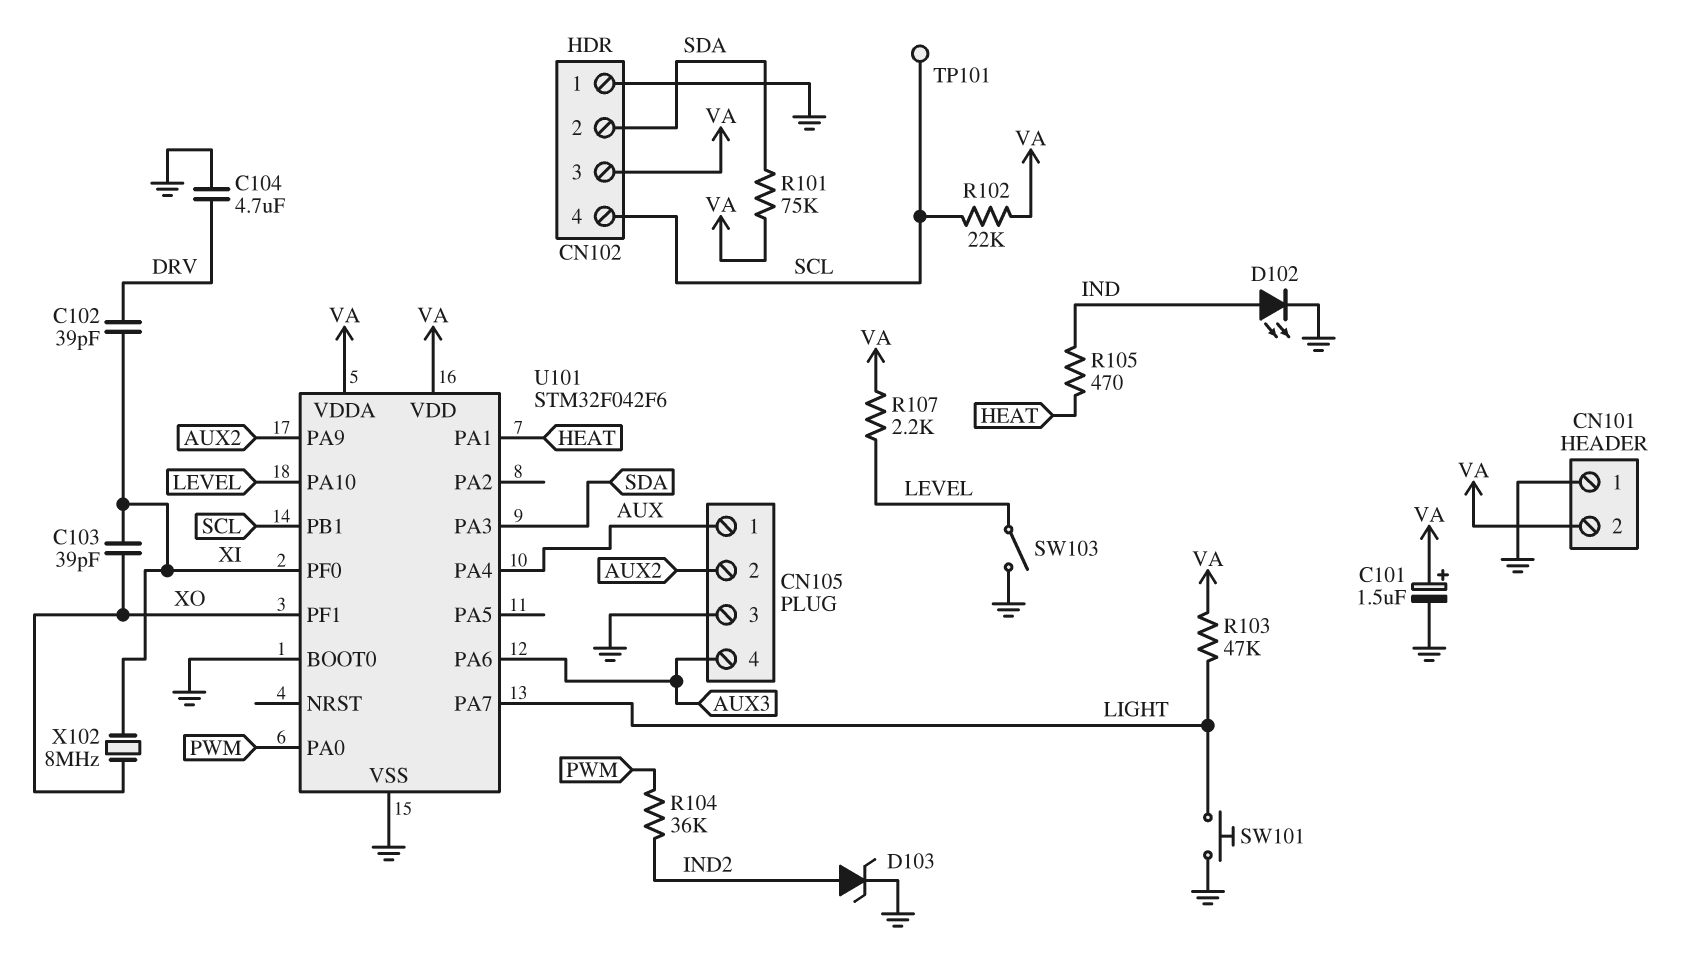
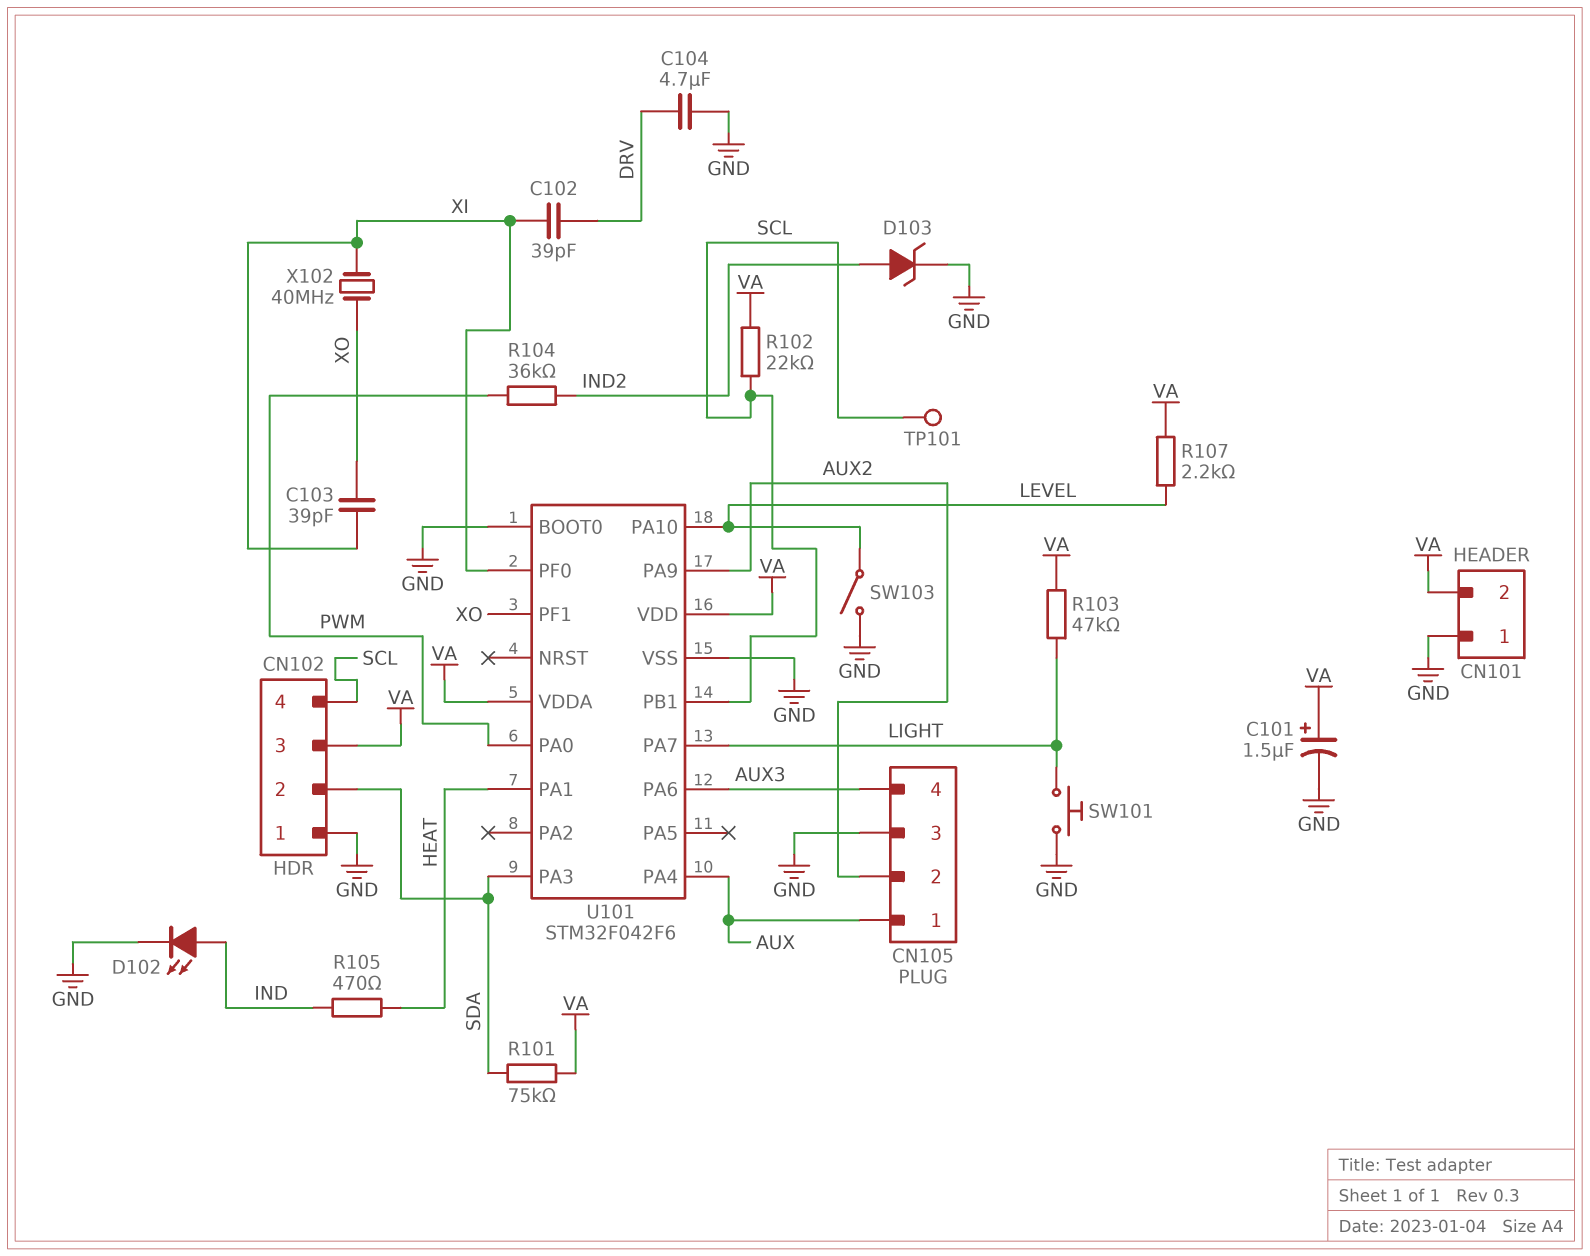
X102: 8MHz (XI, XO) -> 40MHz (XI, XO)

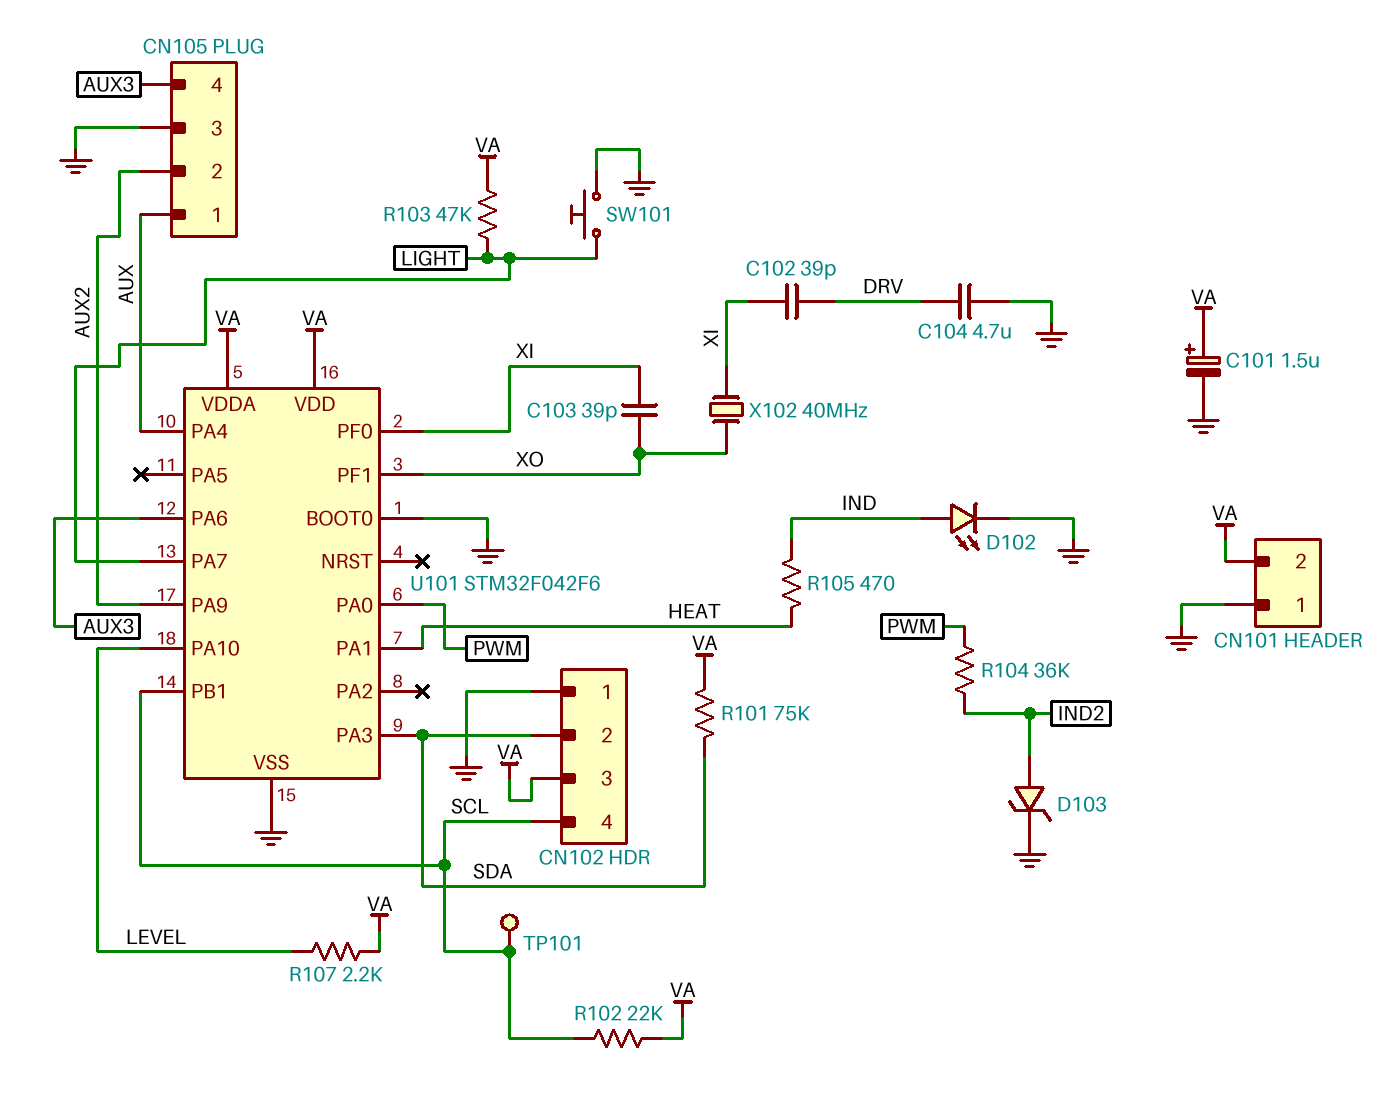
SW103: switch (GND, LEVEL) -> none

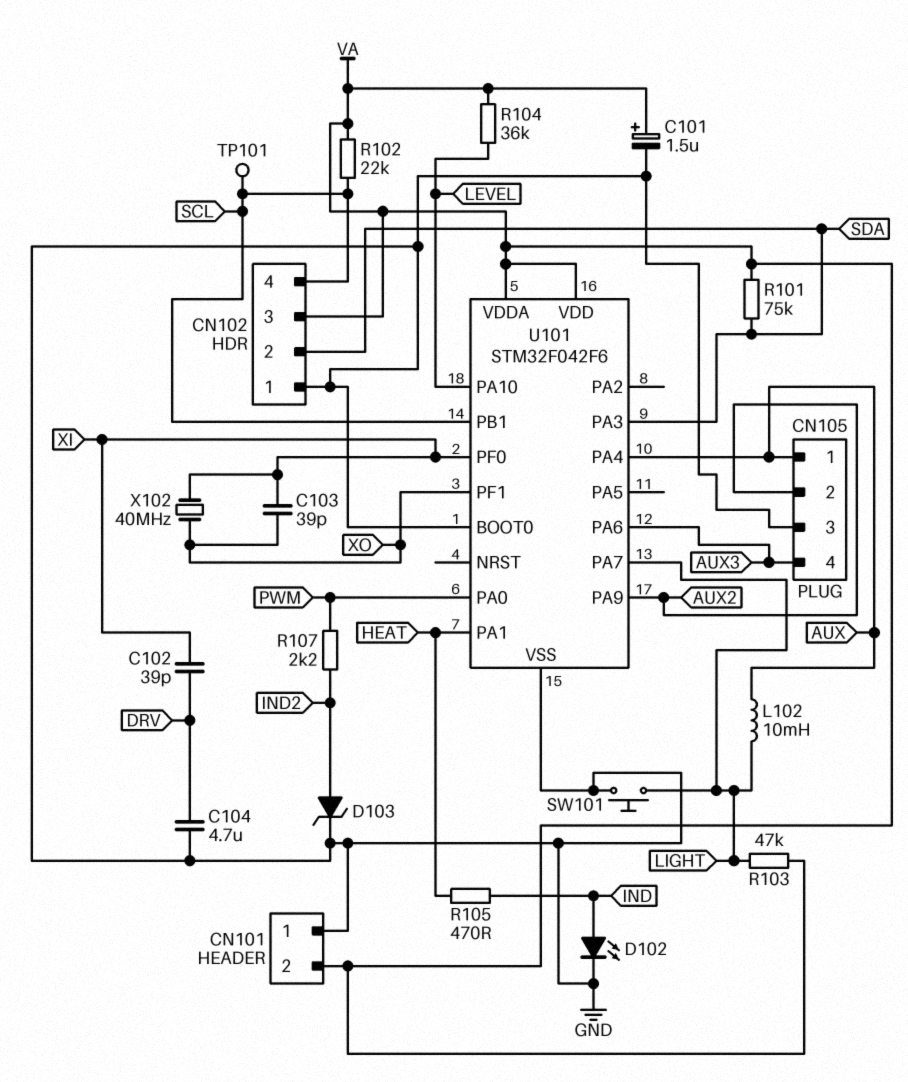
L102: none -> 10mH (AUX, LIGHT)
R104: 36k (IND2, PWM) -> 36k (LEVEL, VA)
R107: 2.2k (LEVEL, VA) -> 2.2k (IND2, PWM)

